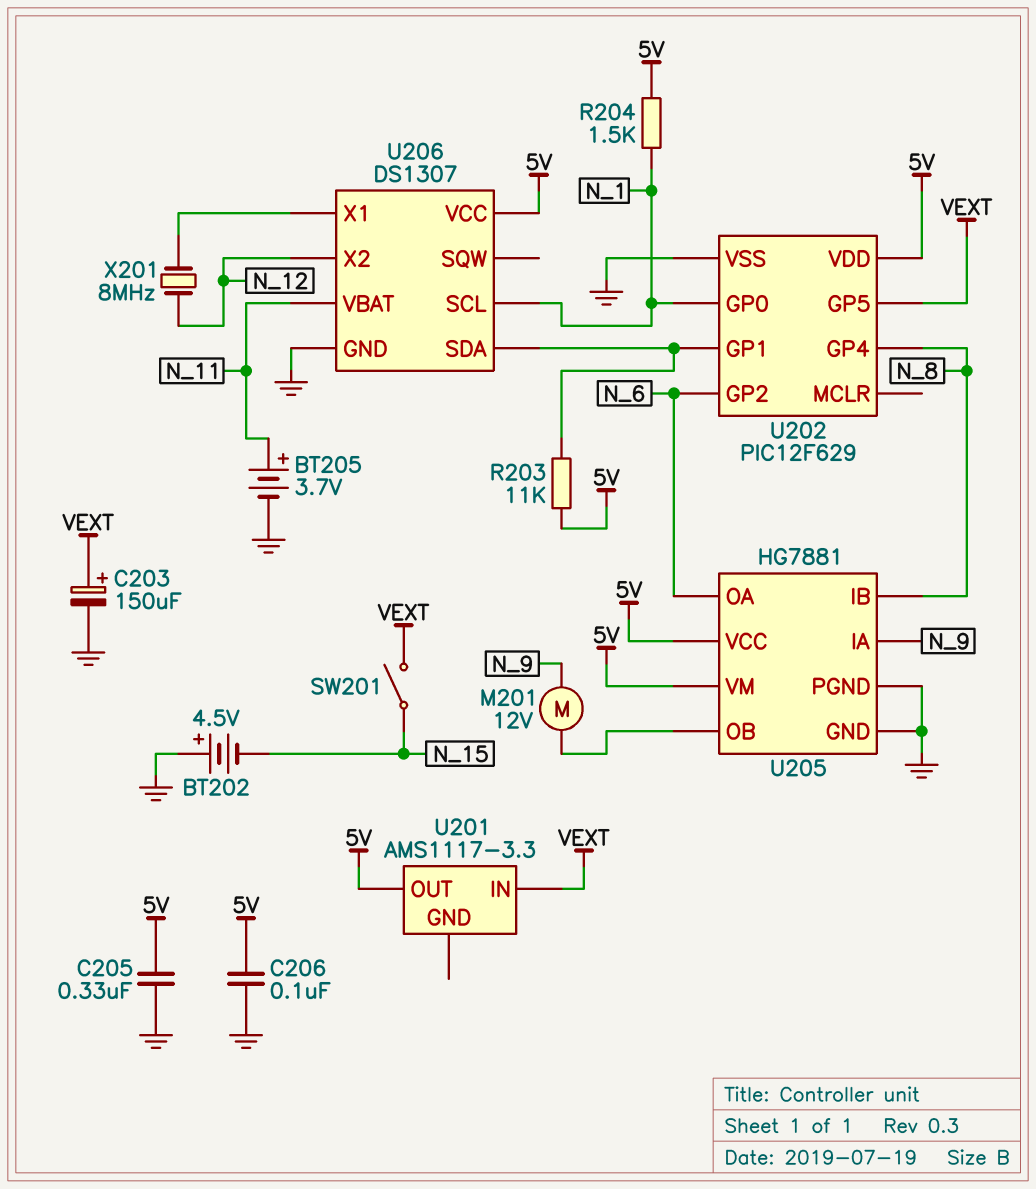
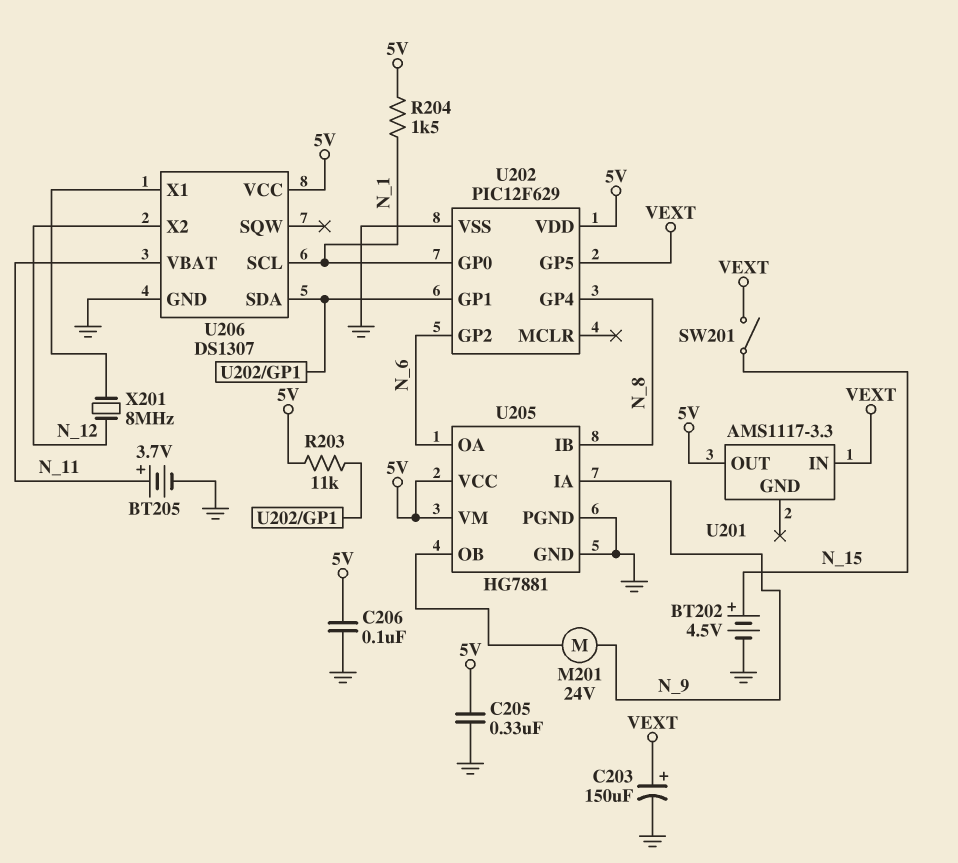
BT202: 4.5V (plus GND, minus N_15) -> 4.5V (plus N_15, minus GND)
M201: motor 12V (N_9, U205/OB) -> motor 24V (N_9, U205/OB)

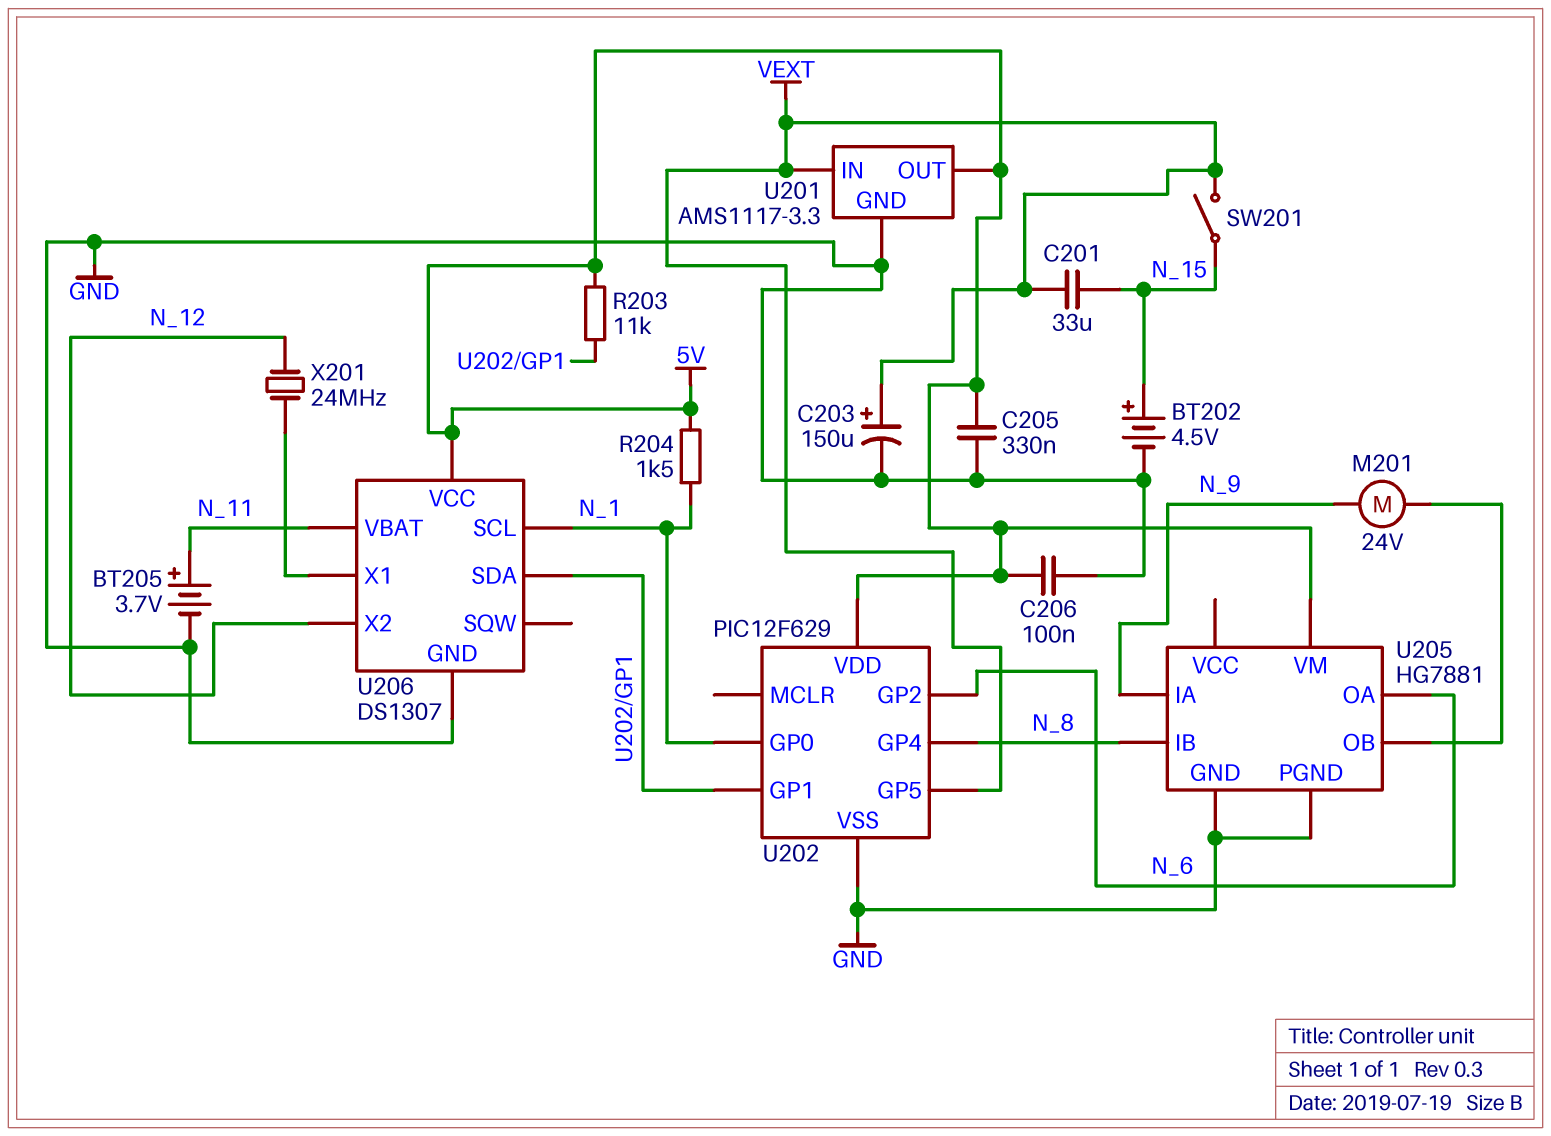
C201: none -> 33uF (N_15, VEXT)
U201 pin GND: none -> GND
U205 pin VCC: 5V -> none
X201: 8MHz (N_12, U206/X1) -> 24MHz (N_12, U206/X1)

